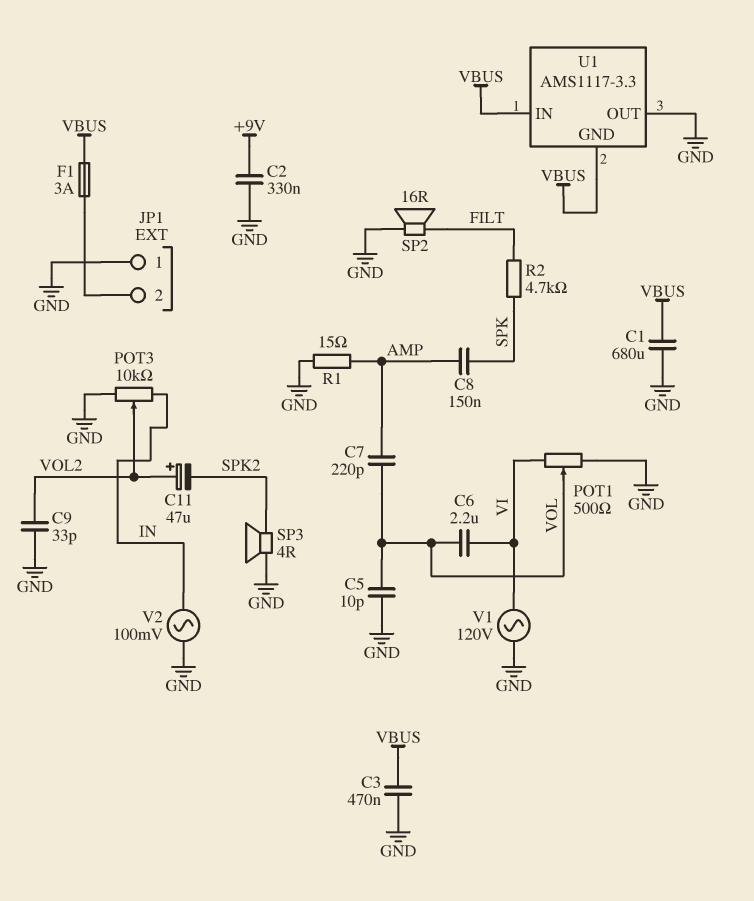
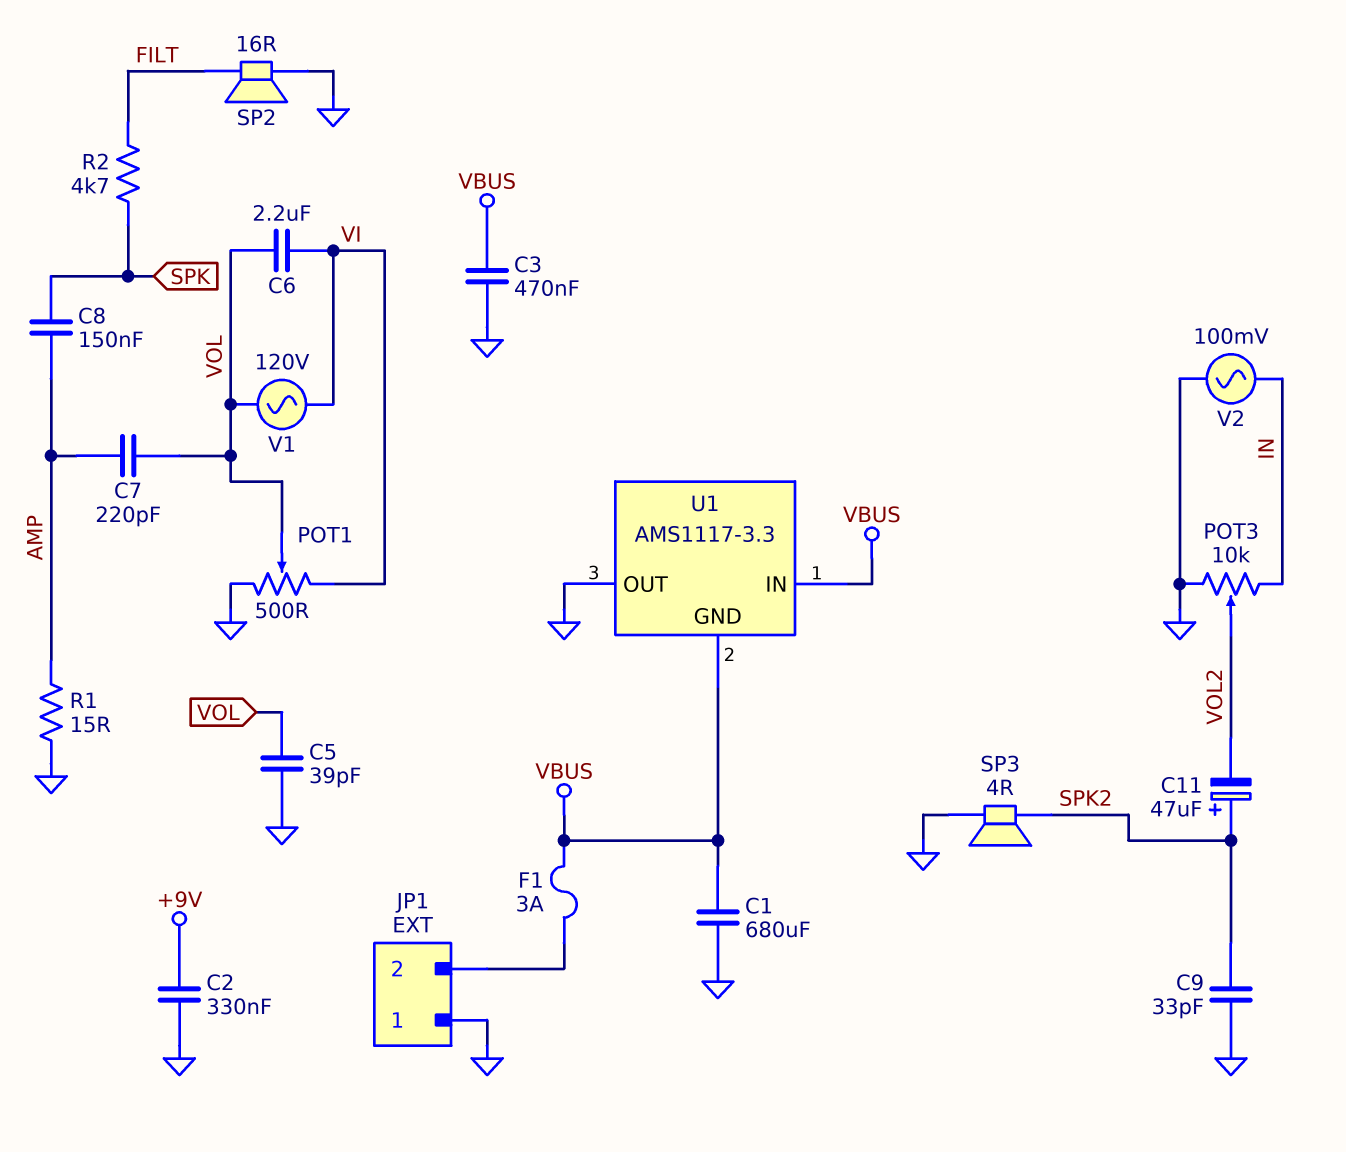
C5: 10pF (GND, VOL) -> 39pF (GND, VOL)
C9: 33pF (GND, VOL2) -> 33pF (GND, SPK2)
C11: 47uF (plus VOL2, minus SPK2) -> 47uF (plus SPK2, minus VOL2)
V1: AC 120V (GND, VI) -> AC 120V (VI, VOL)

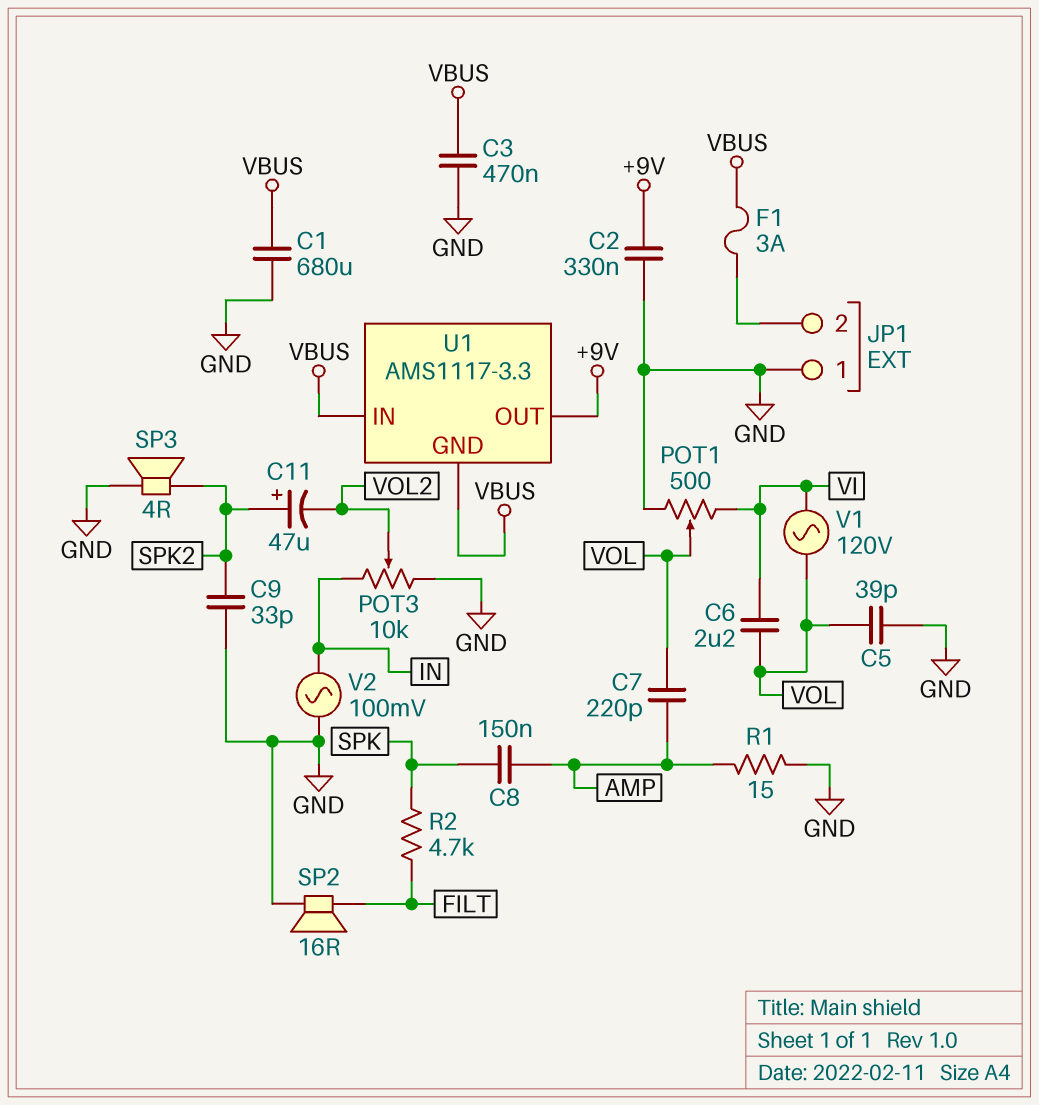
U1 pin OUT: GND -> +9V

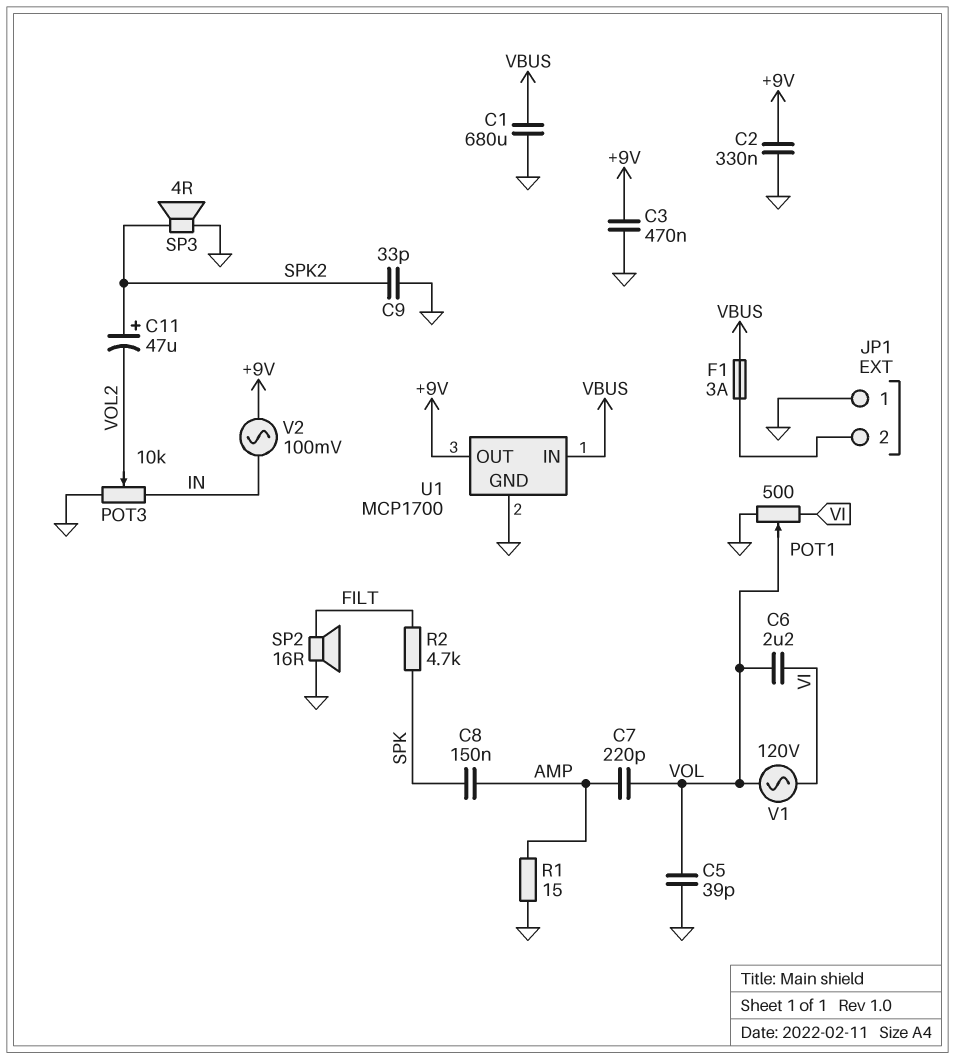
C3: 470nF (GND, VBUS) -> 470nF (+9V, GND)
U1: AMS1117-3.3 -> MCP1700
U1 pin GND: VBUS -> GND
V2: AC 100mV (GND, IN) -> AC 100mV (+9V, IN)

